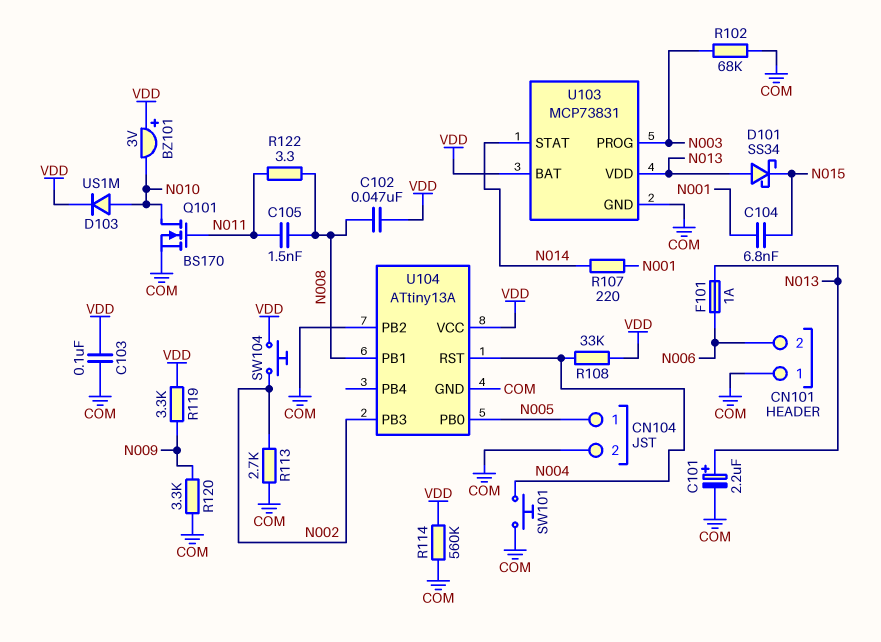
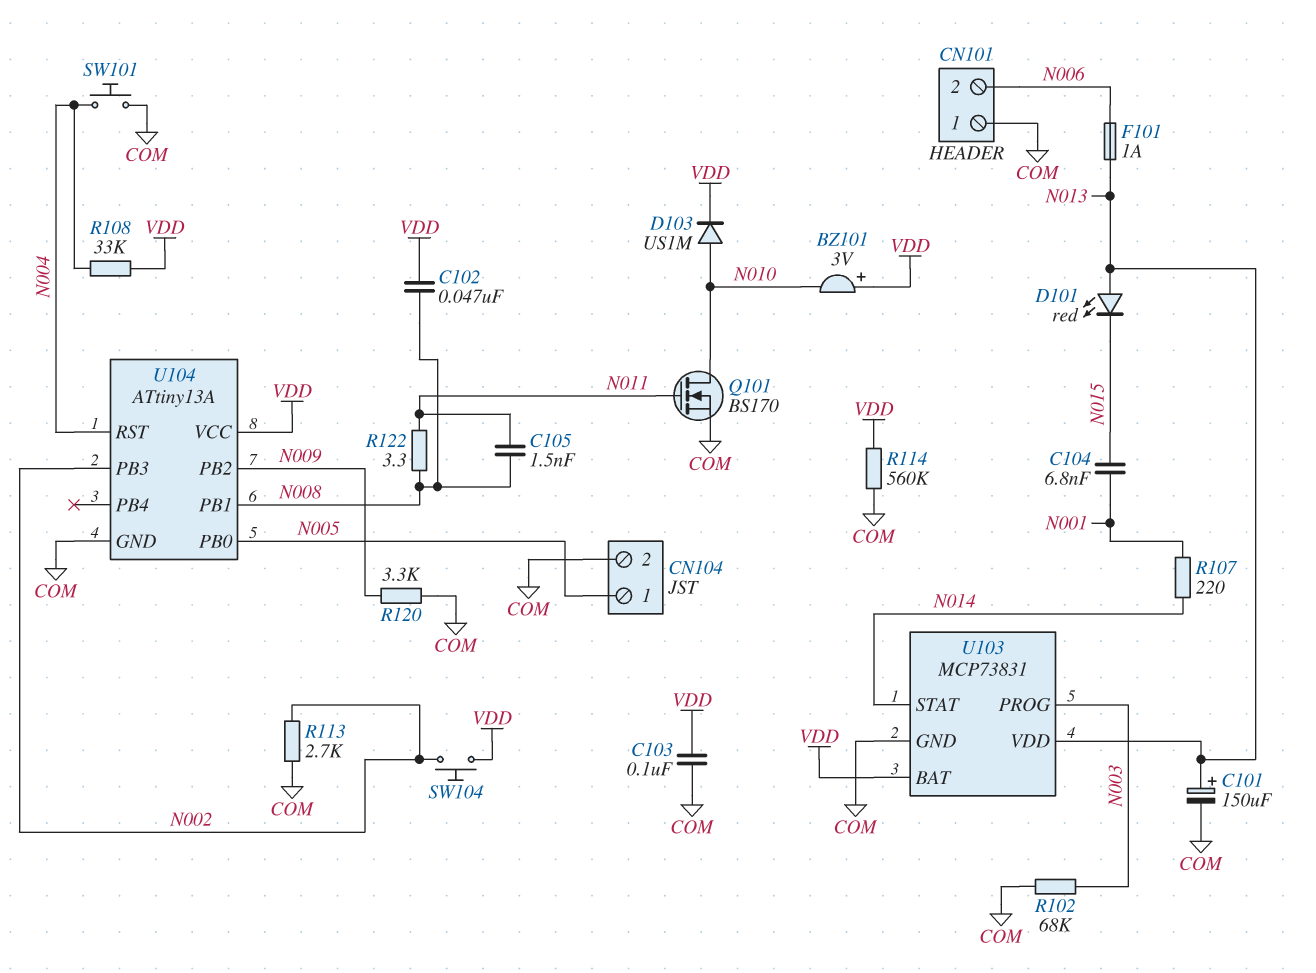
C101: 2.2uF (plus N013, minus COM) -> 150uF (plus N013, minus COM)
D101: schottky SS34 (A N013, K N015) -> LED red (A N013, K N015)
R119: 3.3k (N009, VDD) -> none
U104 pin PB2: COM -> N009

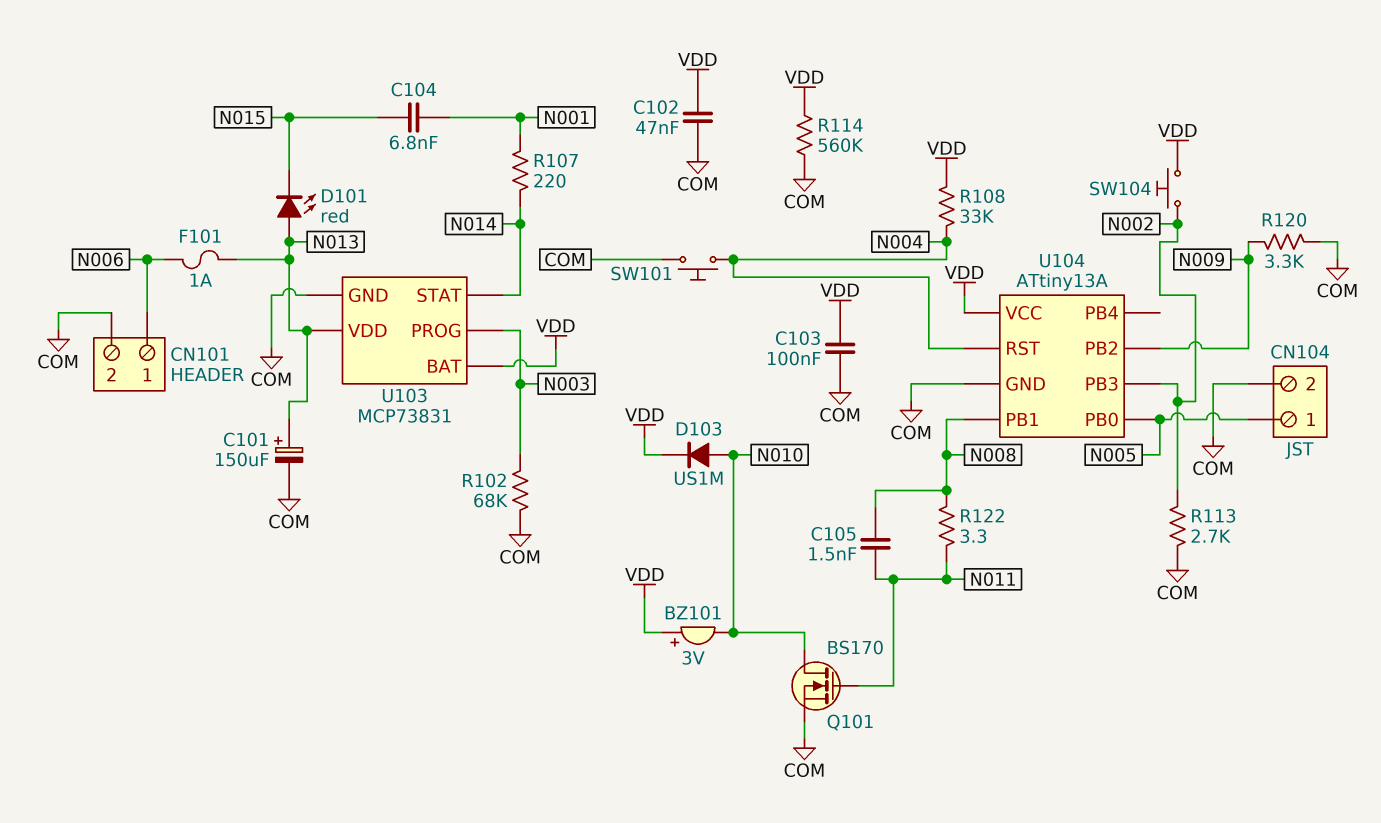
C102: 47nF (N008, VDD) -> 47nF (COM, VDD)
CN101 pin 1: COM -> N006
CN101 pin 2: N006 -> COM

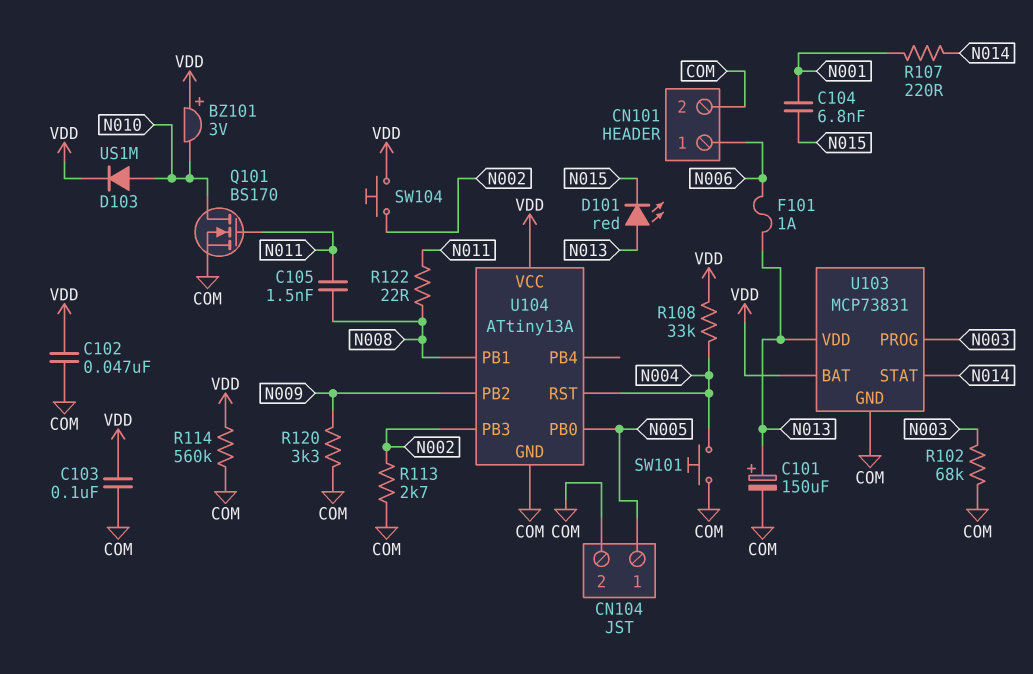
R122: 3.3 (N008, N011) -> 22 (N008, N011)

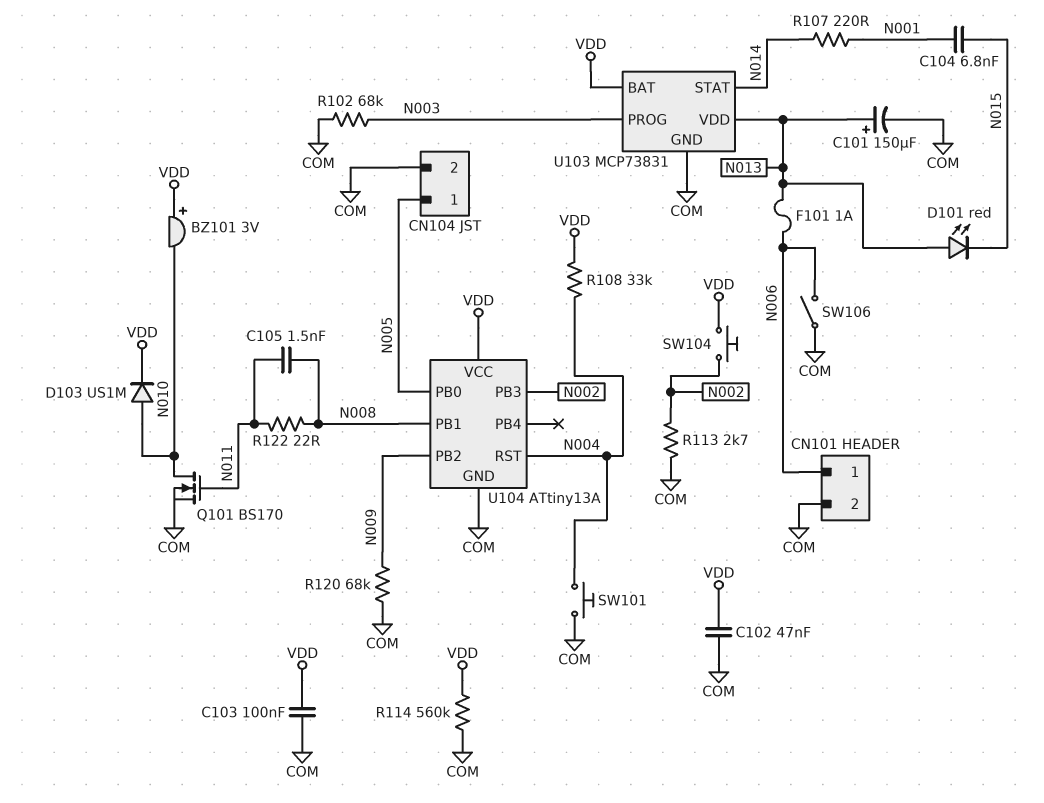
R120: 3.3k (COM, N009) -> 68k (COM, N009)
SW106: none -> switch (COM, N006)

